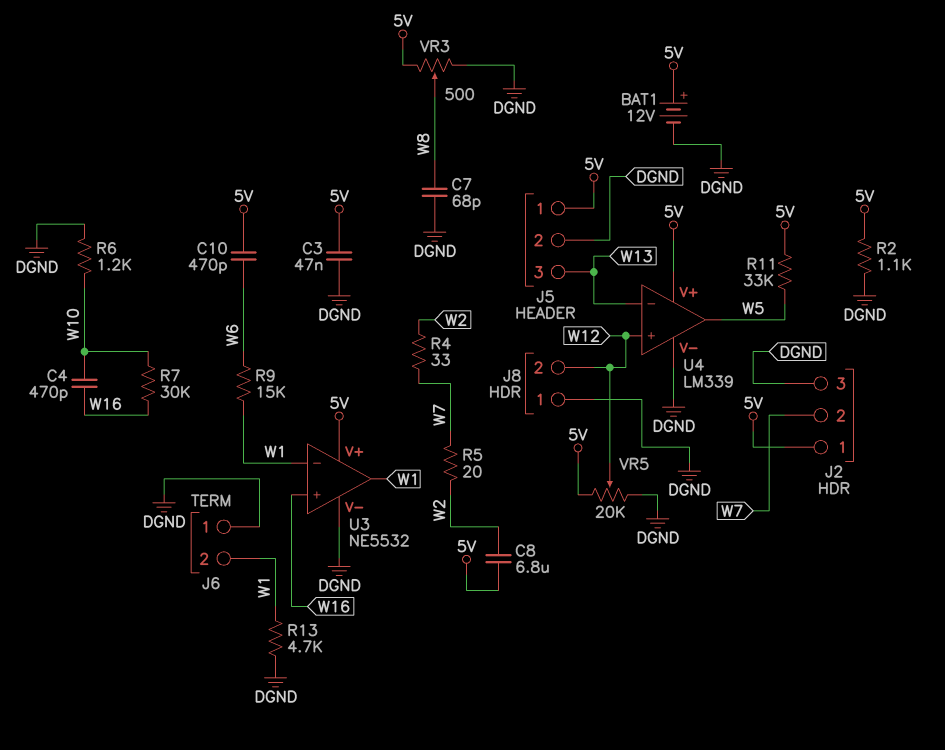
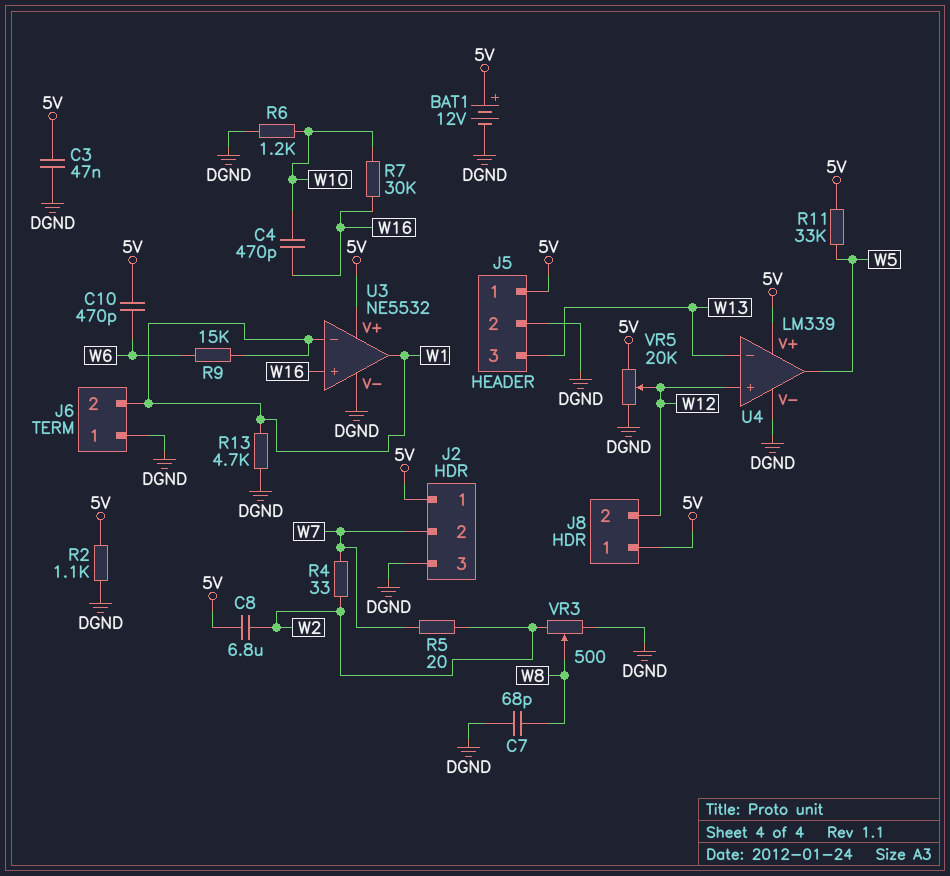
J8 pin 1: DGND -> 5V
VR3: 500 (5V, DGND, wiper W8) -> 500 (DGND, W2, wiper W8)

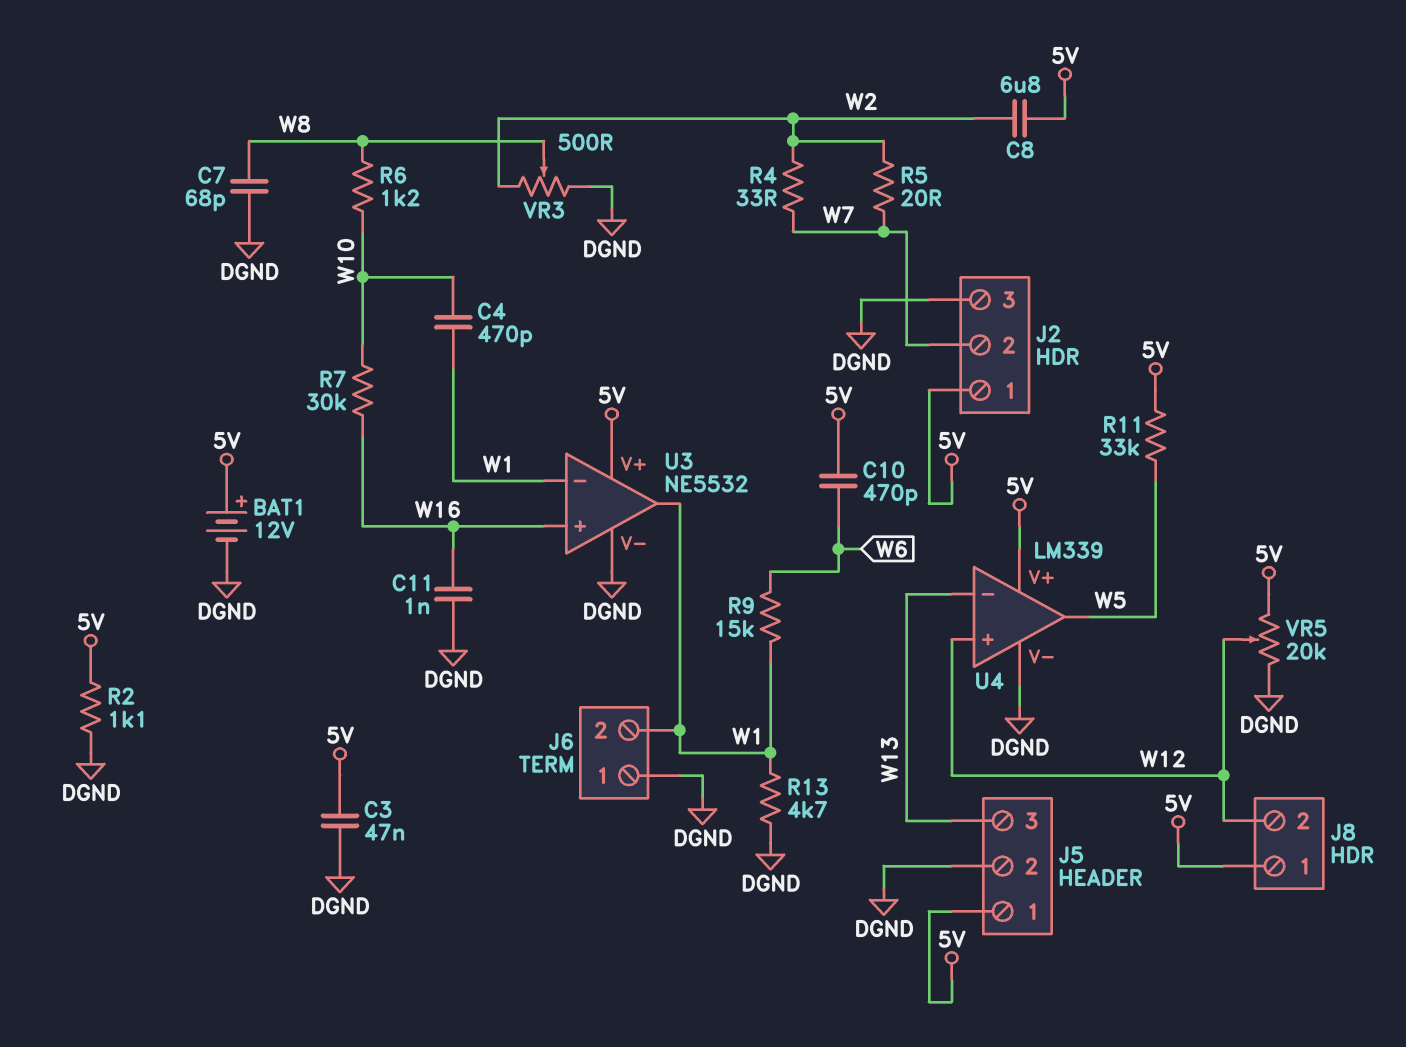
C4: 470pF (W10, W16) -> 470pF (W1, W10)
C11: none -> 1nF (DGND, W16)
R6: 1.2k (DGND, W10) -> 1.2k (W8, W10)

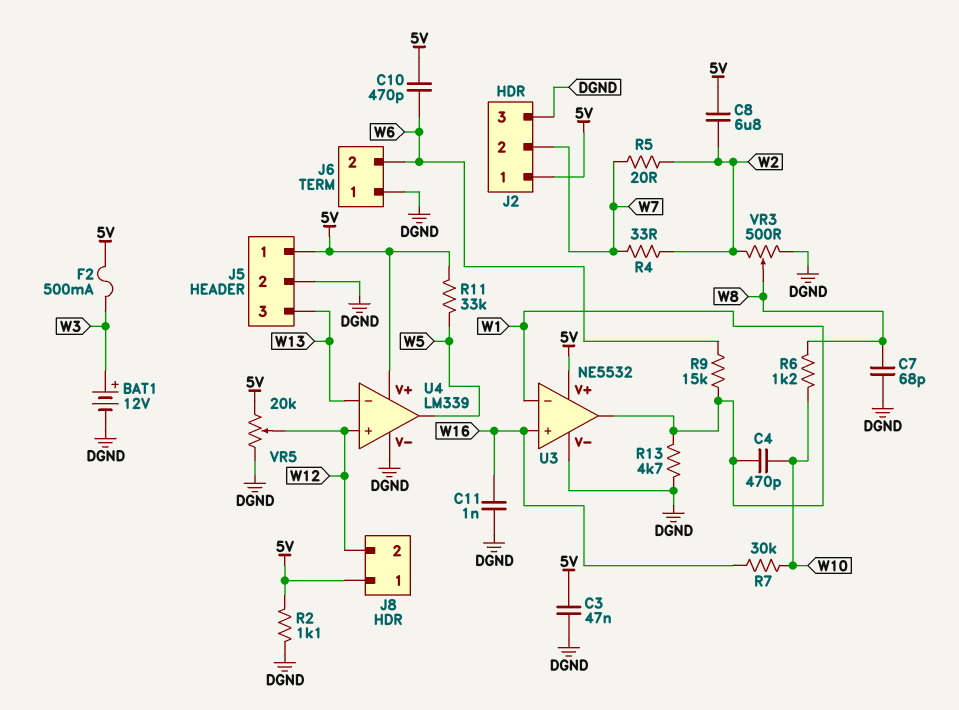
BAT1: 12V (plus 5V, minus DGND) -> 12V (plus W3, minus DGND)
F2: none -> 500mA (5V, W3)
J6 pin 2: W1 -> W6

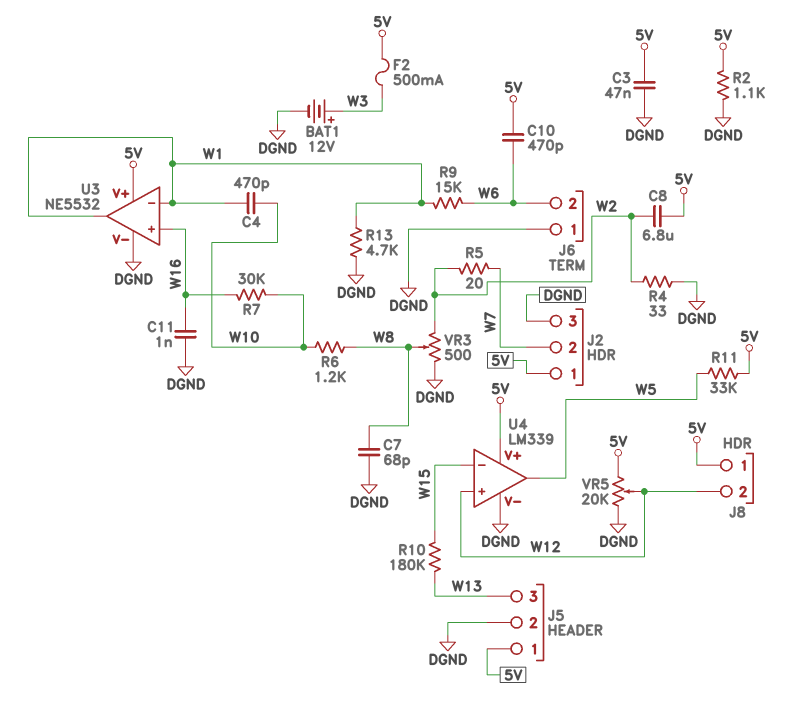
R4: 33 (W2, W7) -> 33 (DGND, W2)
R10: none -> 180k (W13, W15)
U4 pin in-: W13 -> W15

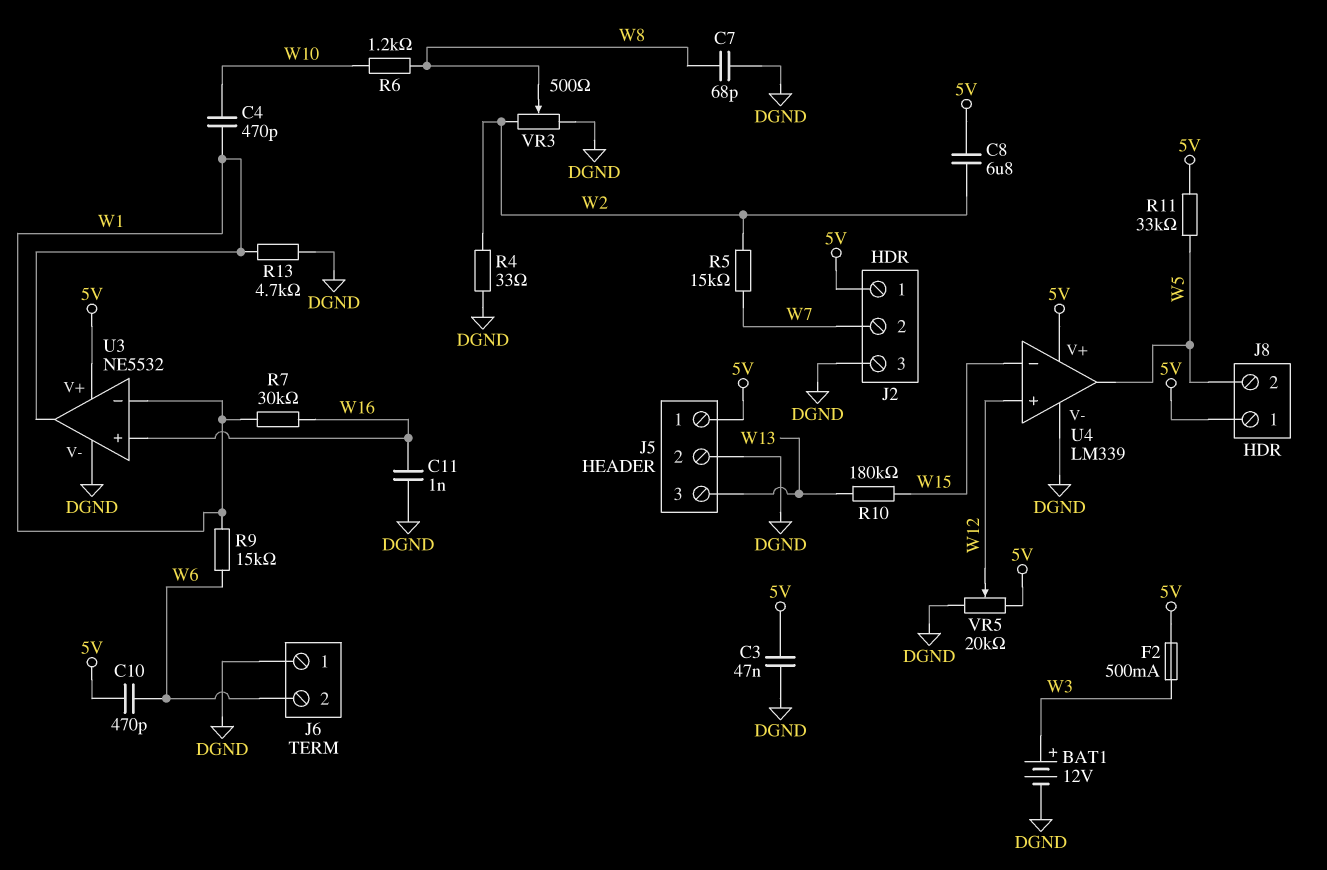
J8 pin 2: W12 -> W5
R2: 1.1k (5V, DGND) -> none
R5: 20 (W2, W7) -> 15k (W2, W7)
R7: 30k (W10, W16) -> 30k (W1, W16)

